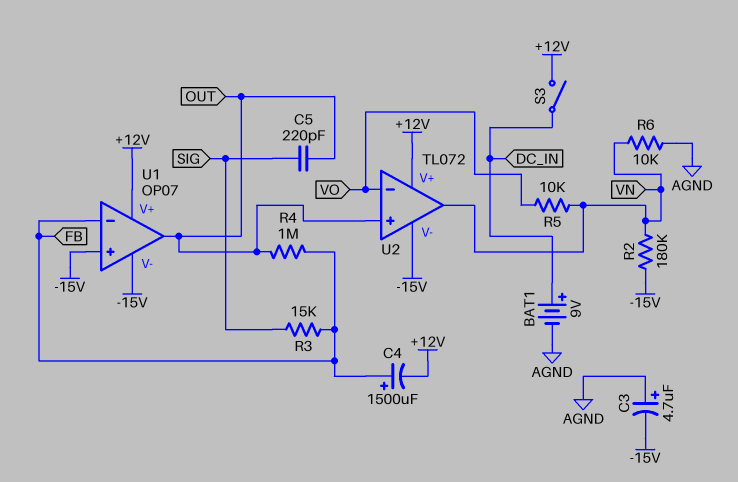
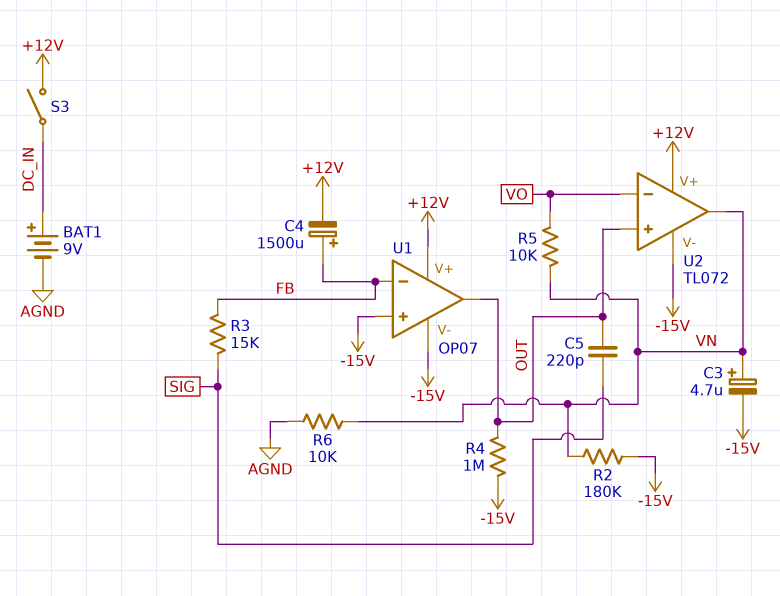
C3: 4.7uF (plus AGND, minus -15V) -> 4.7uF (plus VN, minus -15V)
R4: 1M (FB, OUT) -> 1M (-15V, OUT)

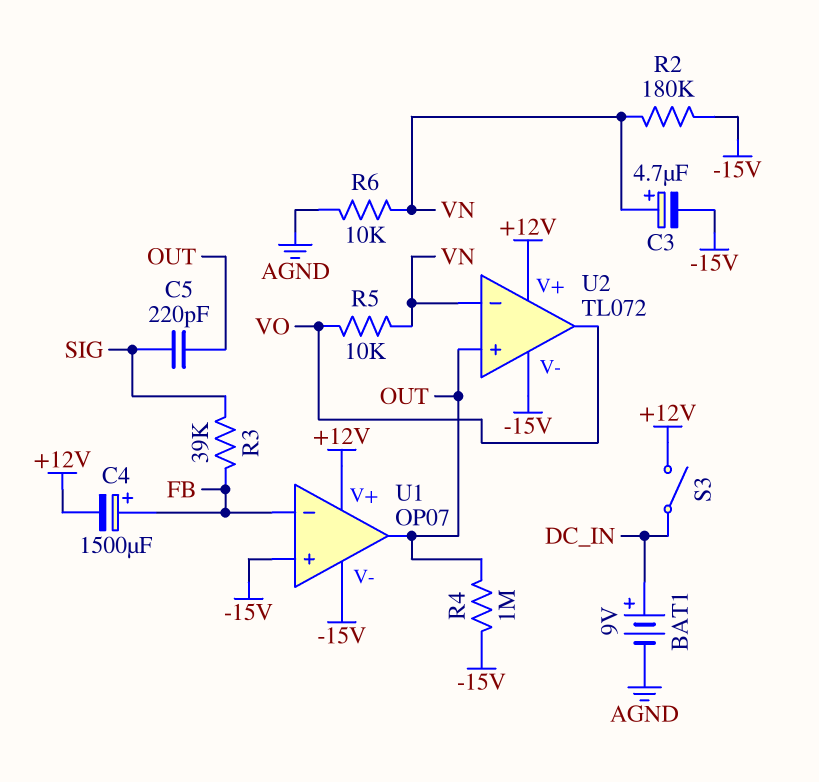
R3: 15k (FB, SIG) -> 39k (FB, SIG)
U2 pin in-: VO -> VN
U2 pin out: VN -> VO

